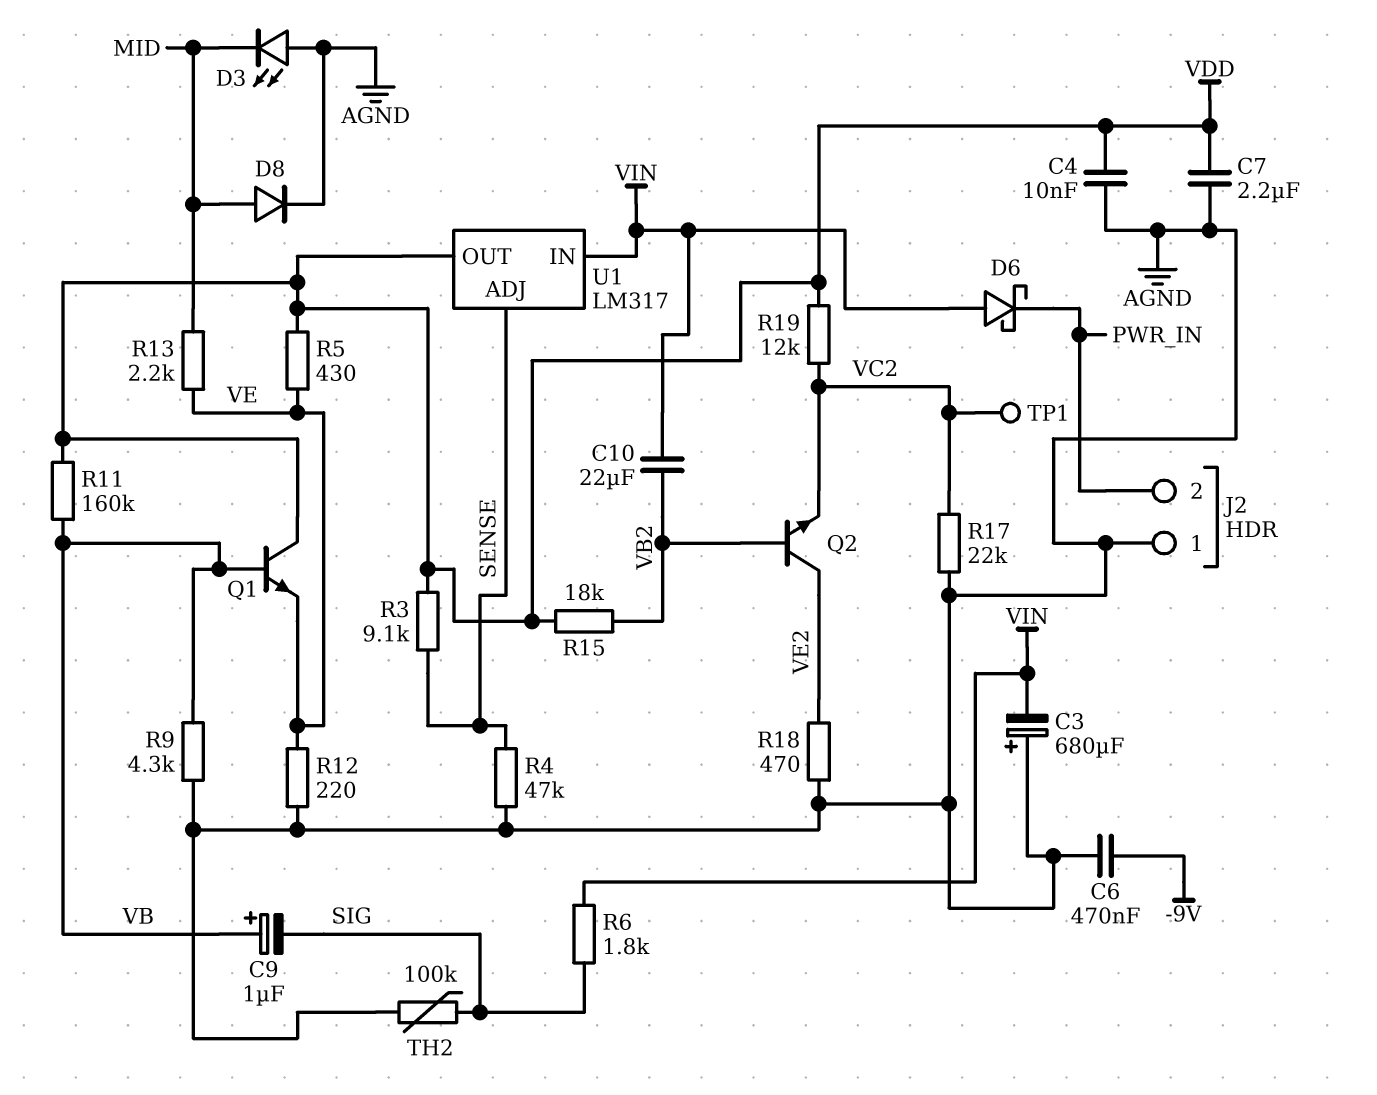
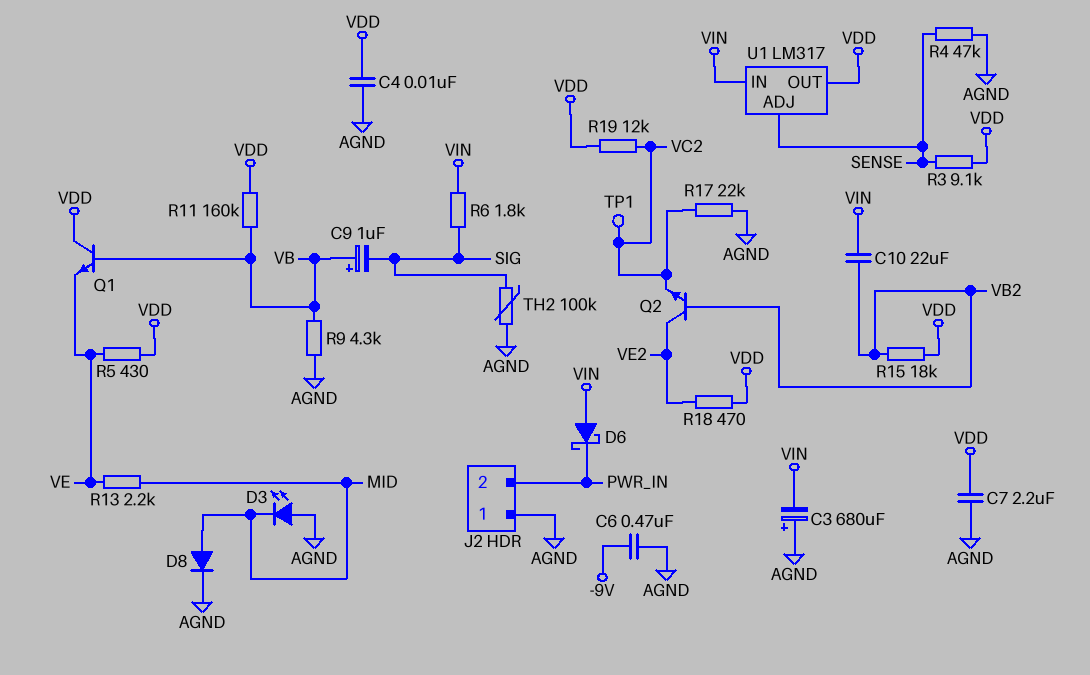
R12: 220 (AGND, VE) -> none
R18: 470 (AGND, VE2) -> 470 (VDD, VE2)

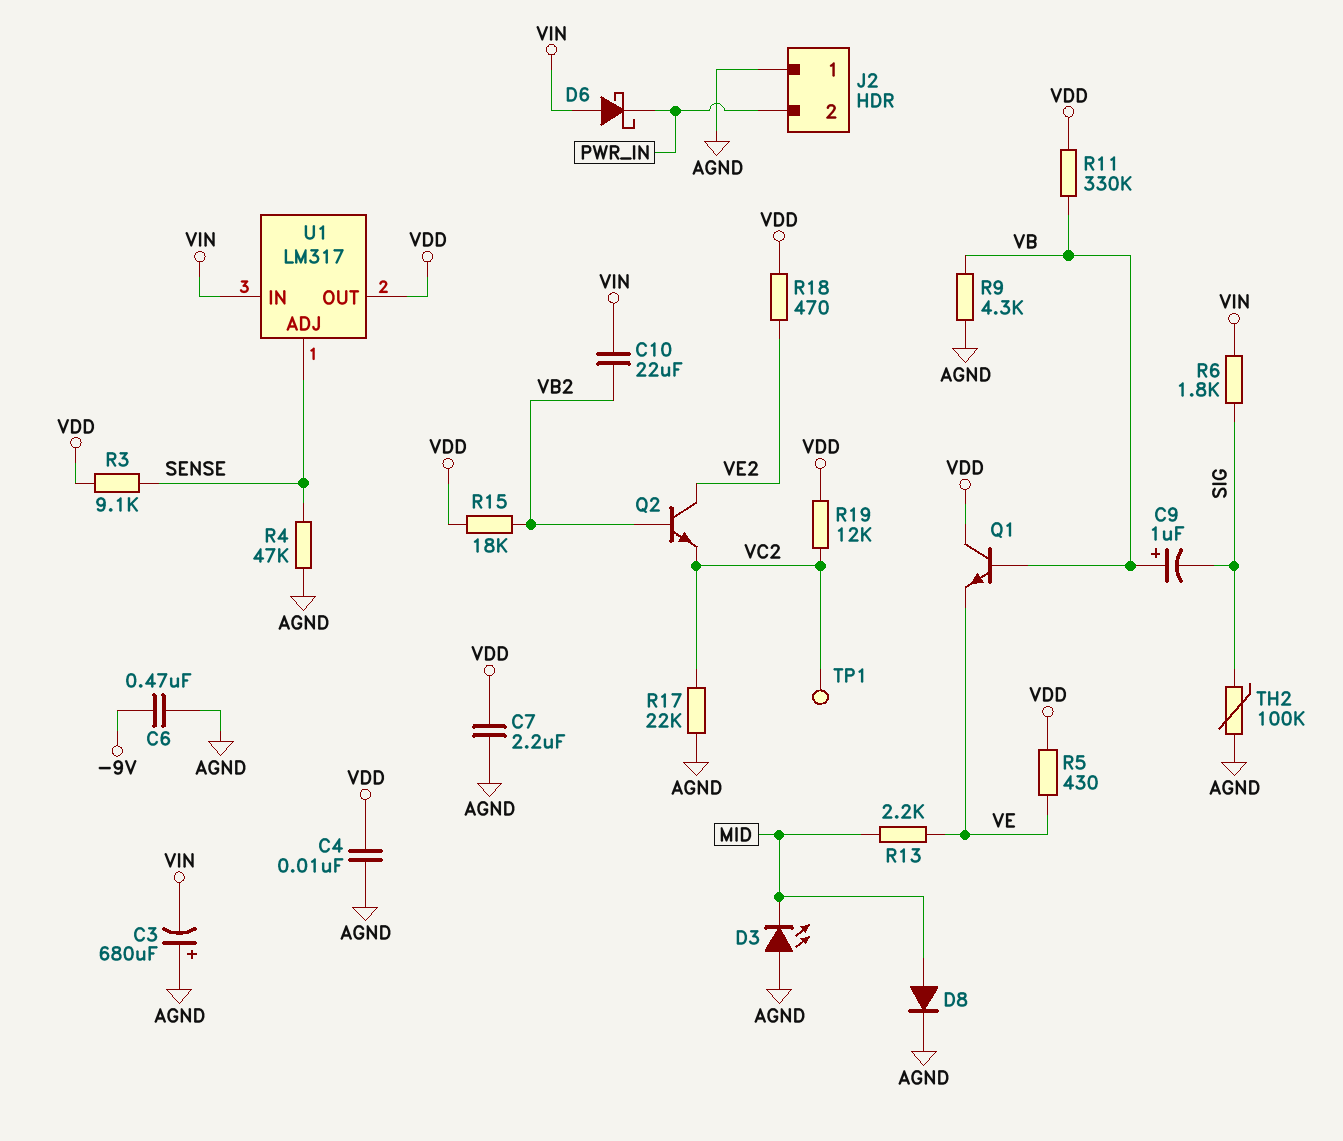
R11: 160k (VB, VDD) -> 330k (VB, VDD)

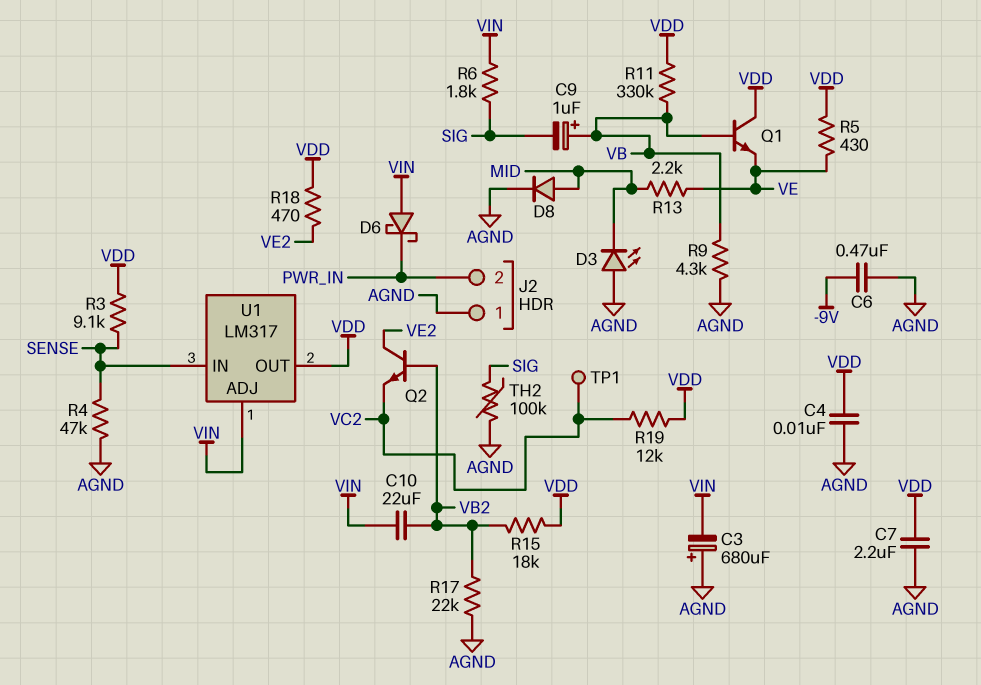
R17: 22k (AGND, VC2) -> 22k (AGND, VB2)
U1 pin ADJ: SENSE -> VIN
U1 pin IN: VIN -> SENSE

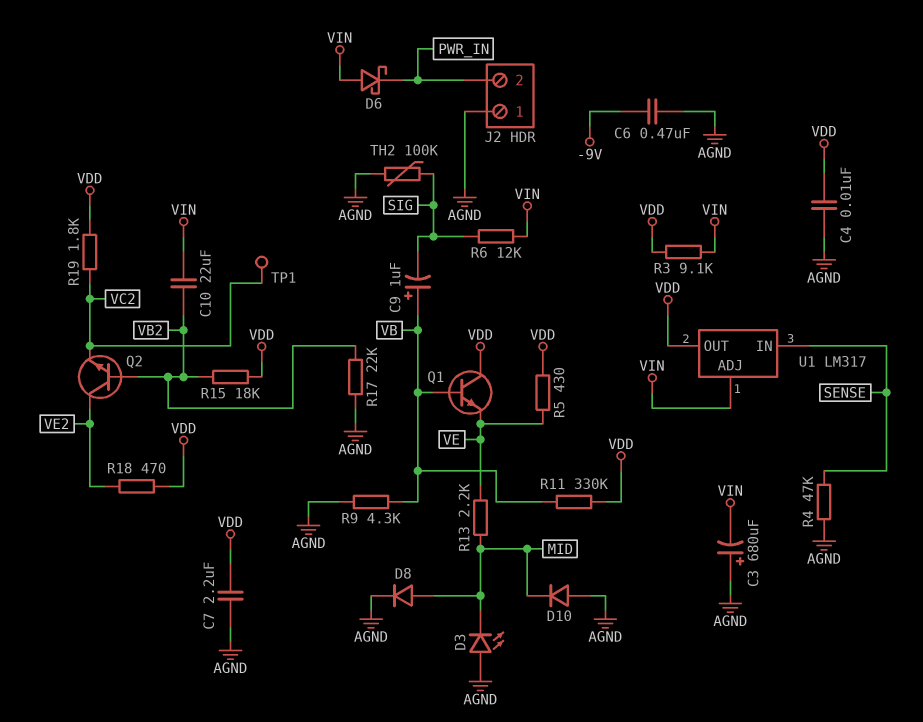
D10: none -> diode (A AGND, K MID)
R3: 9.1k (SENSE, VDD) -> 9.1k (VDD, VIN)
R6: 1.8k (SIG, VIN) -> 12k (SIG, VIN)
R19: 12k (VC2, VDD) -> 1.8k (VC2, VDD)

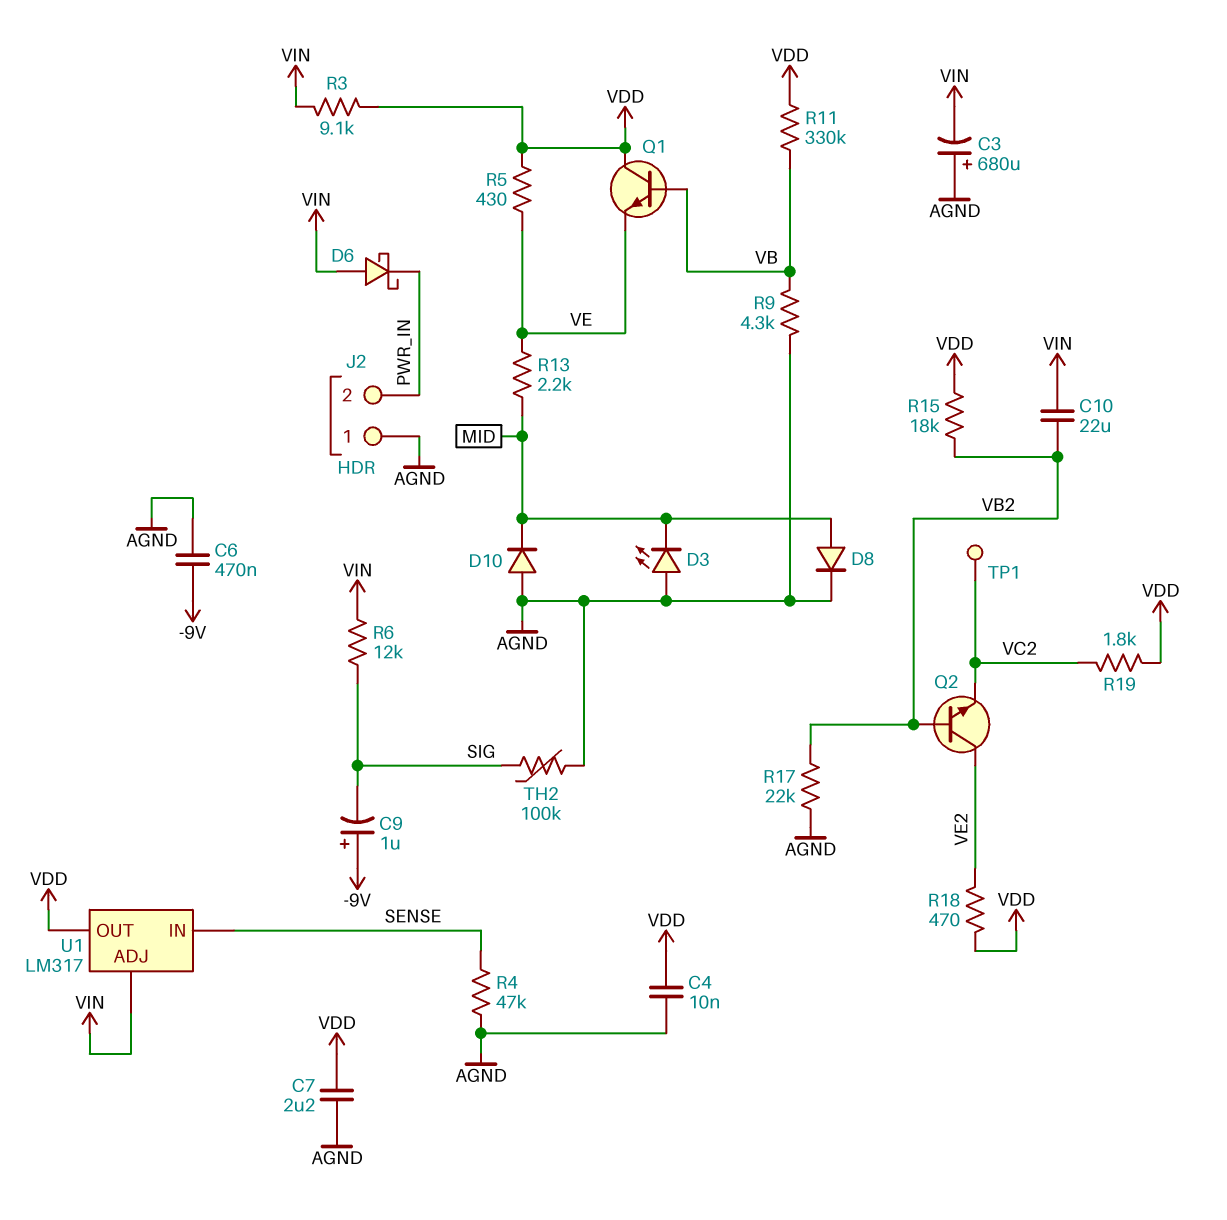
C9: 1uF (plus VB, minus SIG) -> 1uF (plus -9V, minus SIG)

